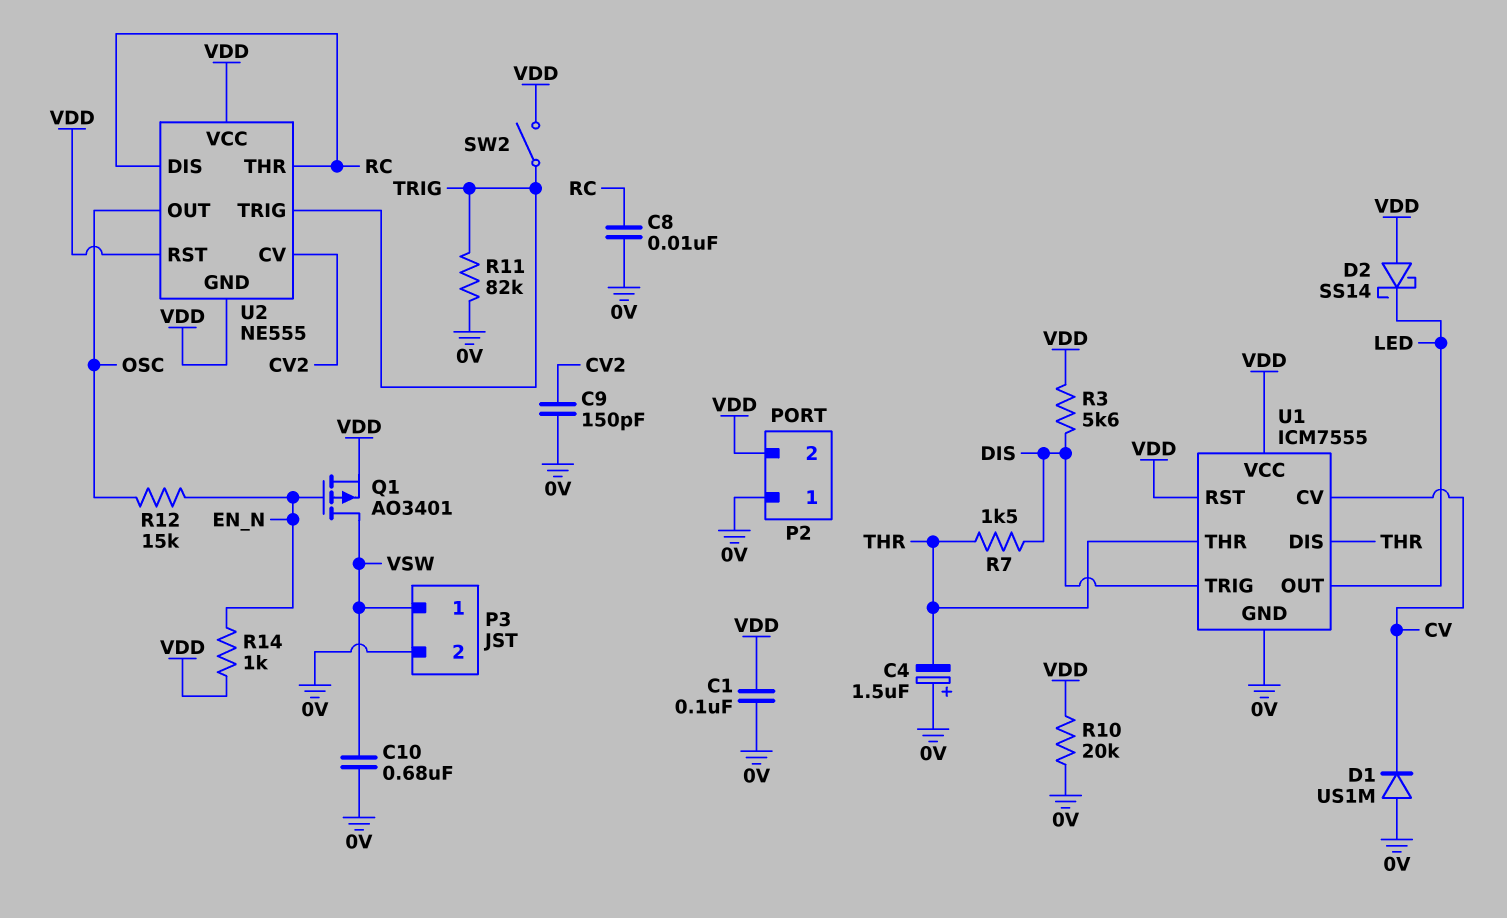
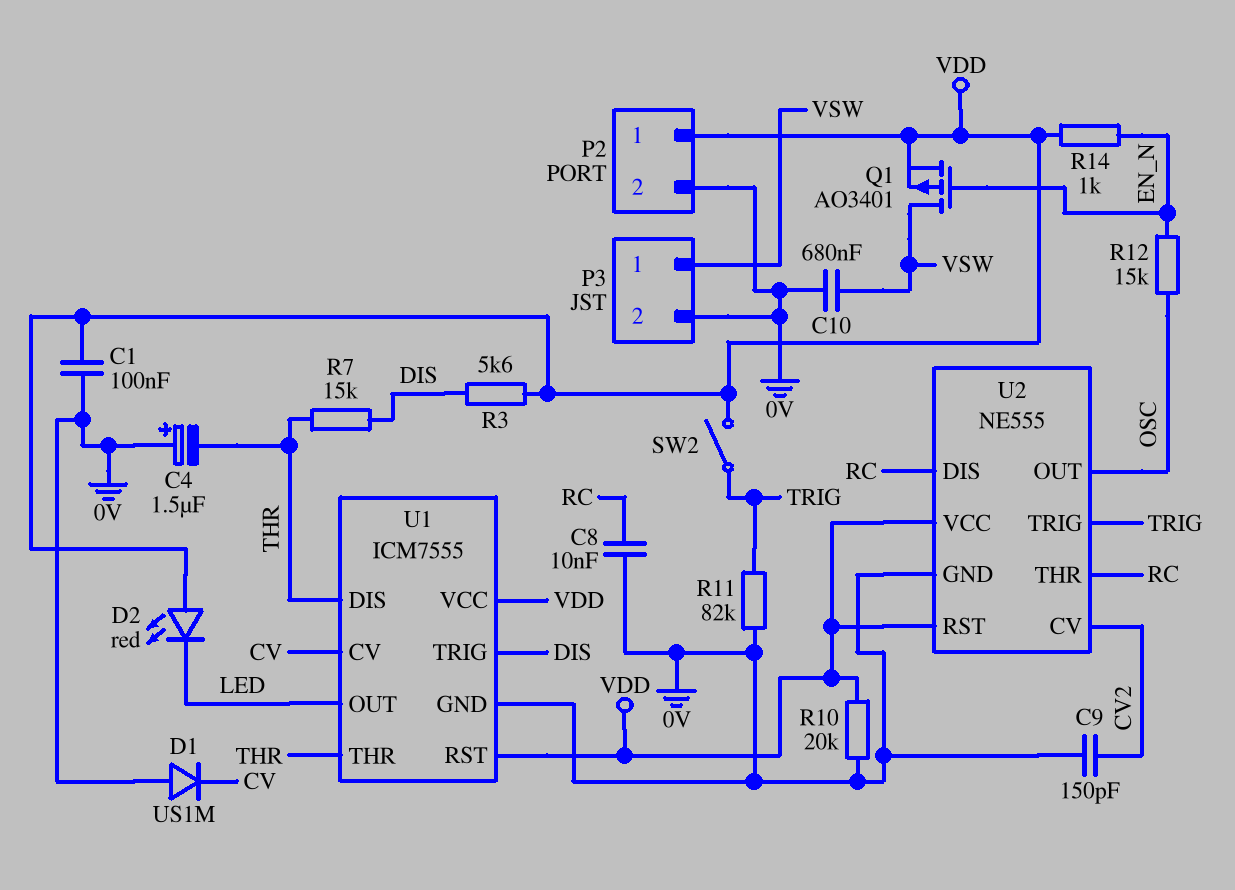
D2: schottky SS14 (A VDD, K LED) -> LED red (A VDD, K LED)
P2 pin 1: 0V -> VDD
P2 pin 2: VDD -> 0V
R7: 1.5k (DIS, THR) -> 15k (DIS, THR)
U2 pin GND: VDD -> 0V

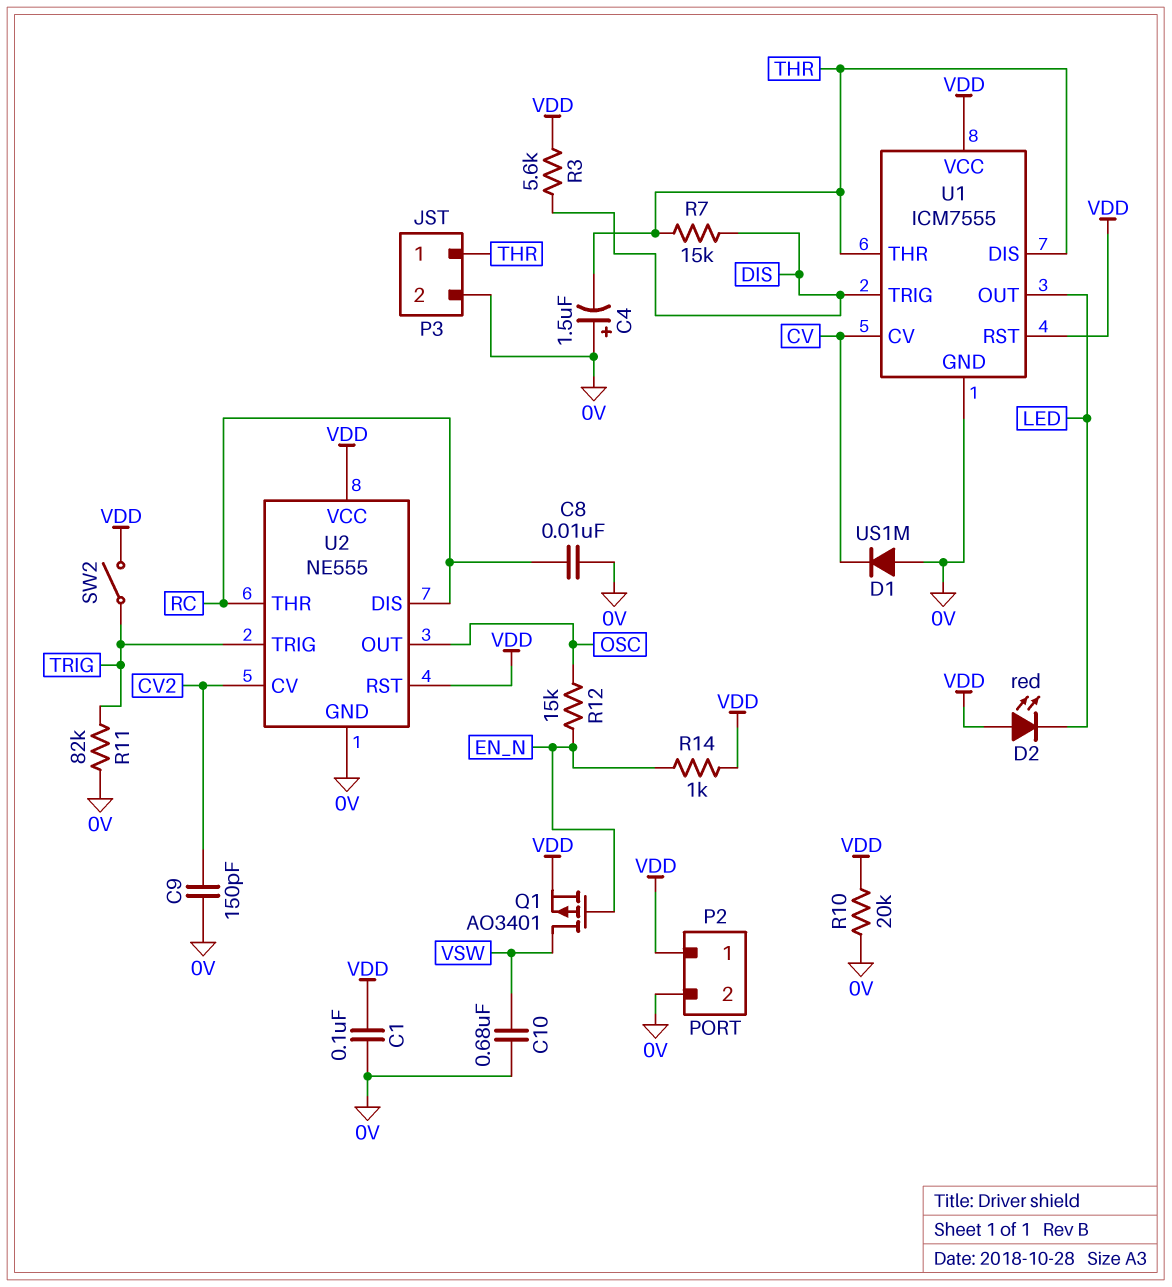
P3 pin 1: VSW -> THR

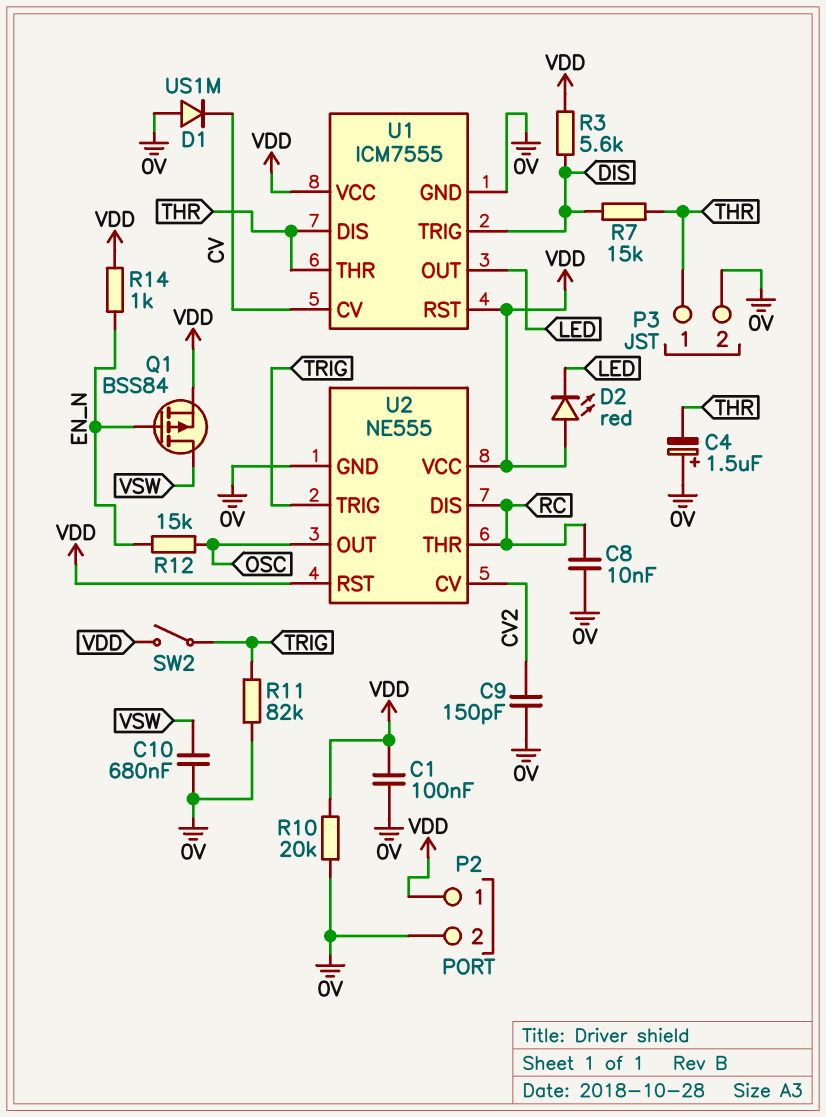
Q1: PMOS AO3401 (G EN_N, D VSW, S VDD) -> PMOS BSS84 (G EN_N, D VSW, S VDD)

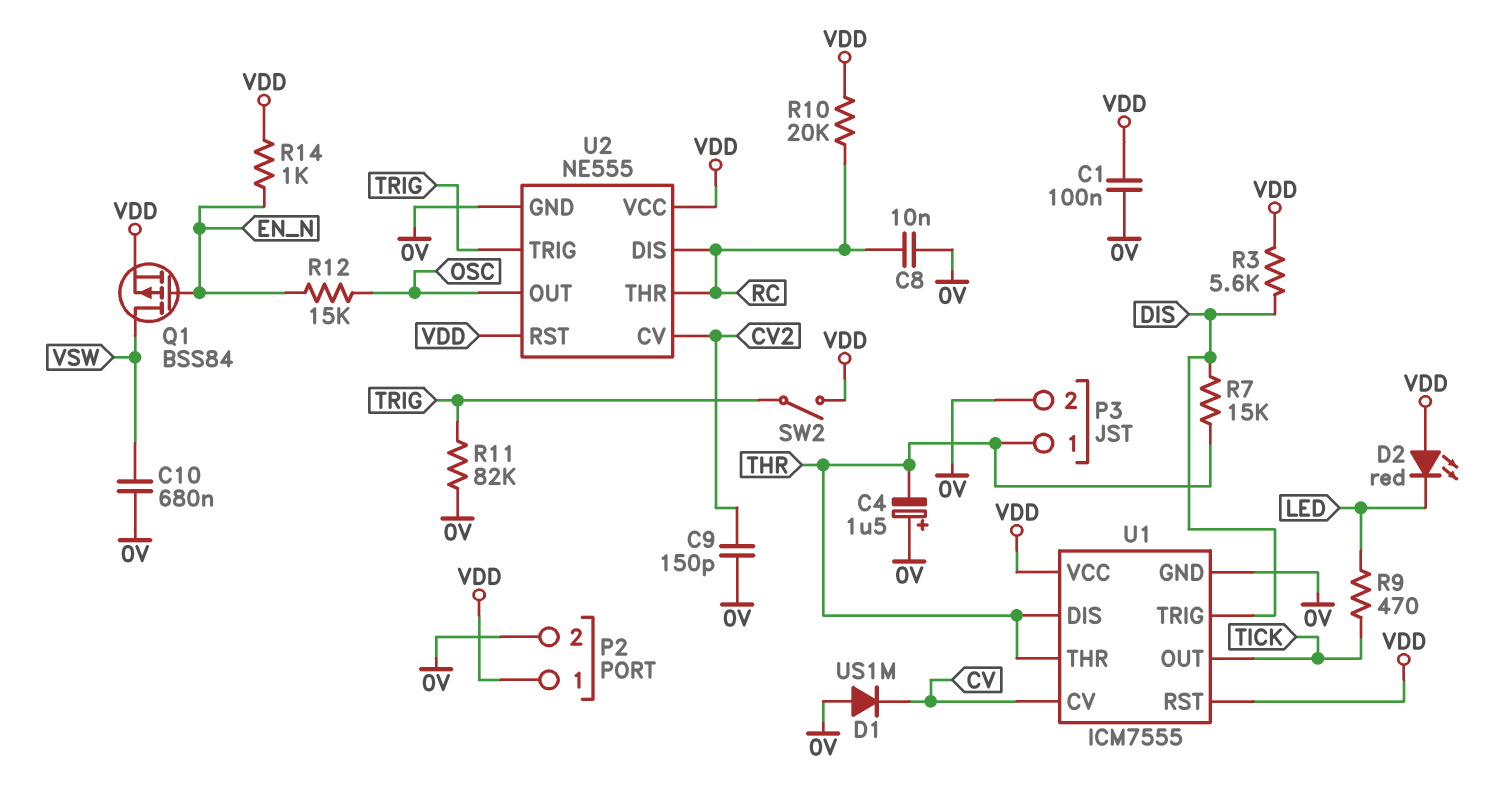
R9: none -> 470 (LED, TICK)
R10: 20k (0V, VDD) -> 20k (RC, VDD)
U1 pin OUT: LED -> TICK

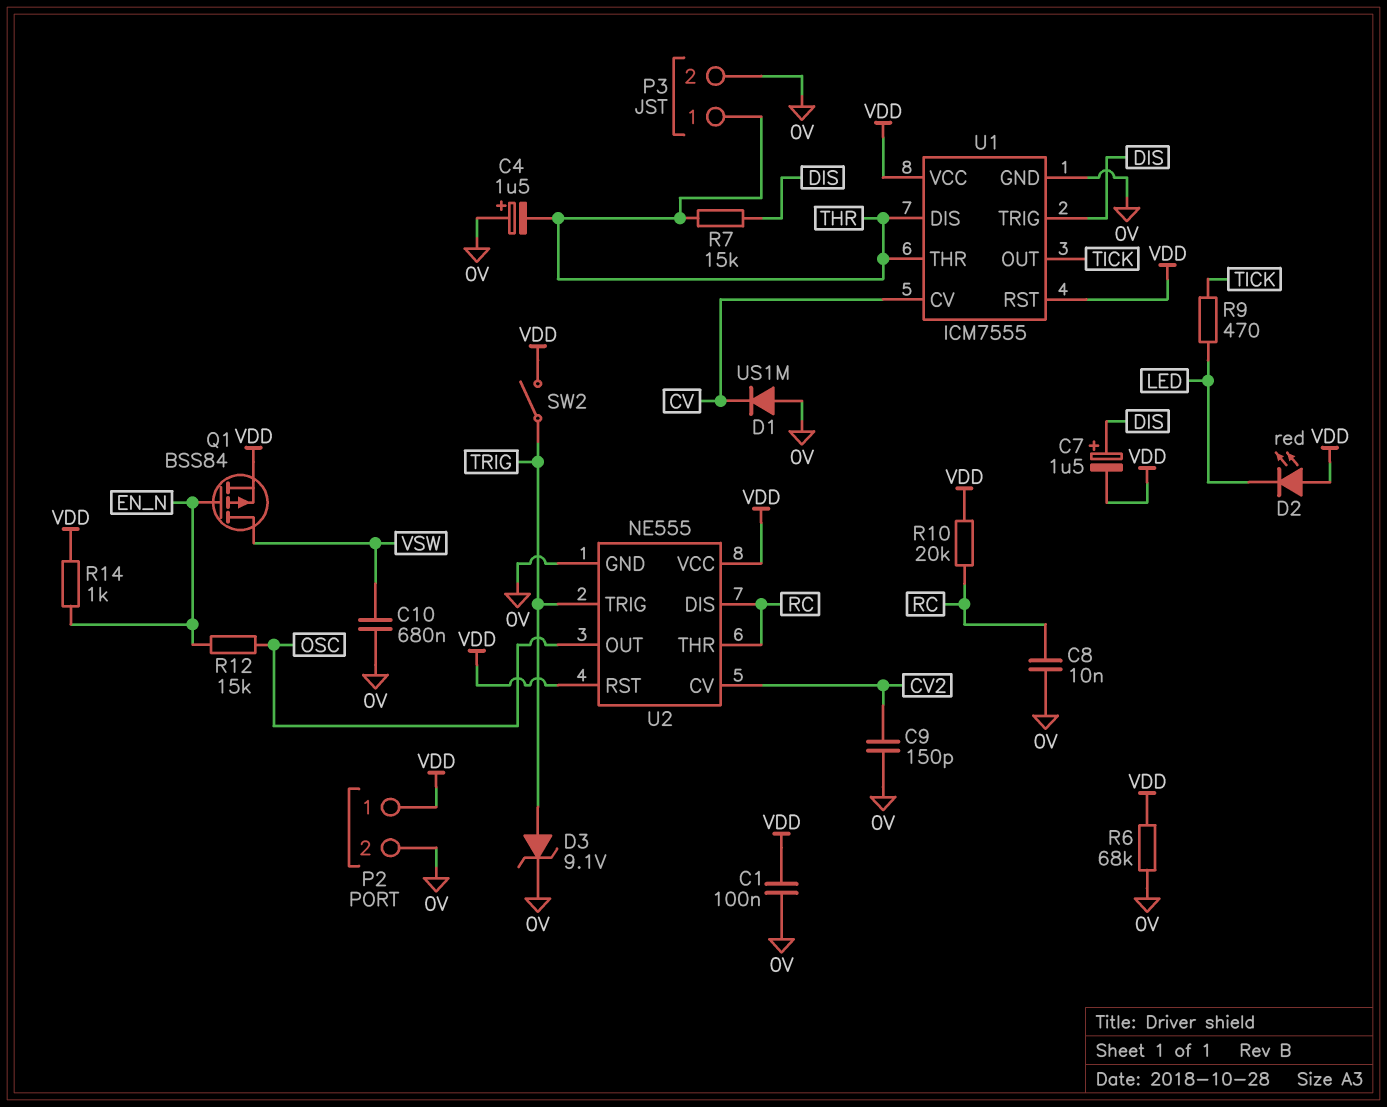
C7: none -> 1.5uF (plus DIS, minus VDD)
D3: none -> zener 9.1V (A TRIG, K 0V)
R3: 5.6k (DIS, VDD) -> none
R6: none -> 68k (0V, VDD)
R11: 82k (0V, TRIG) -> none

